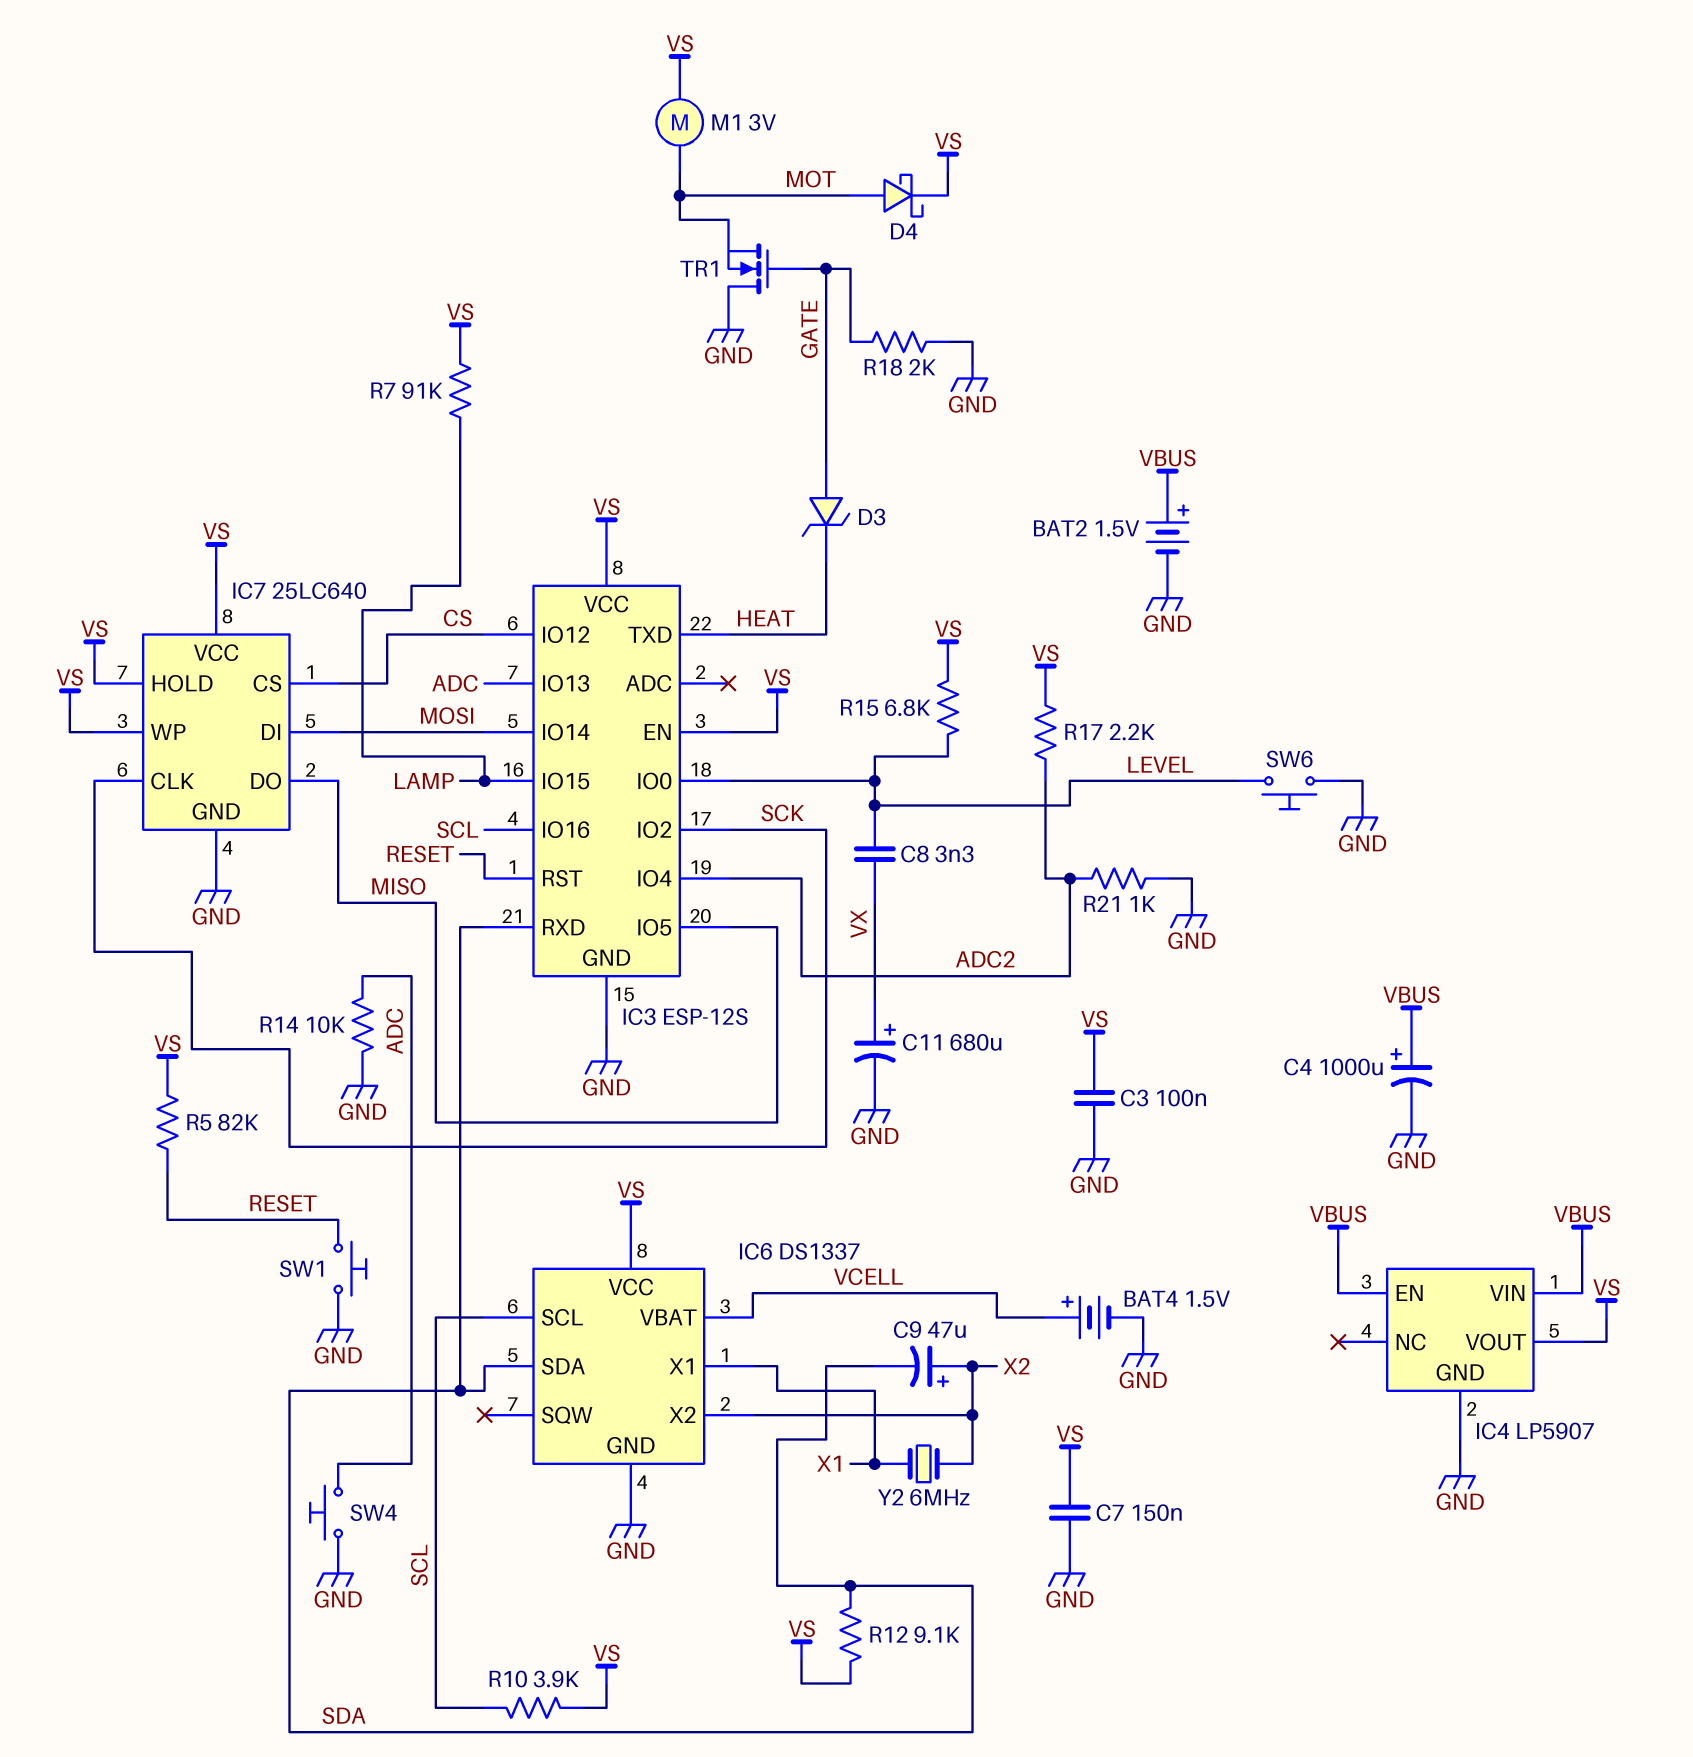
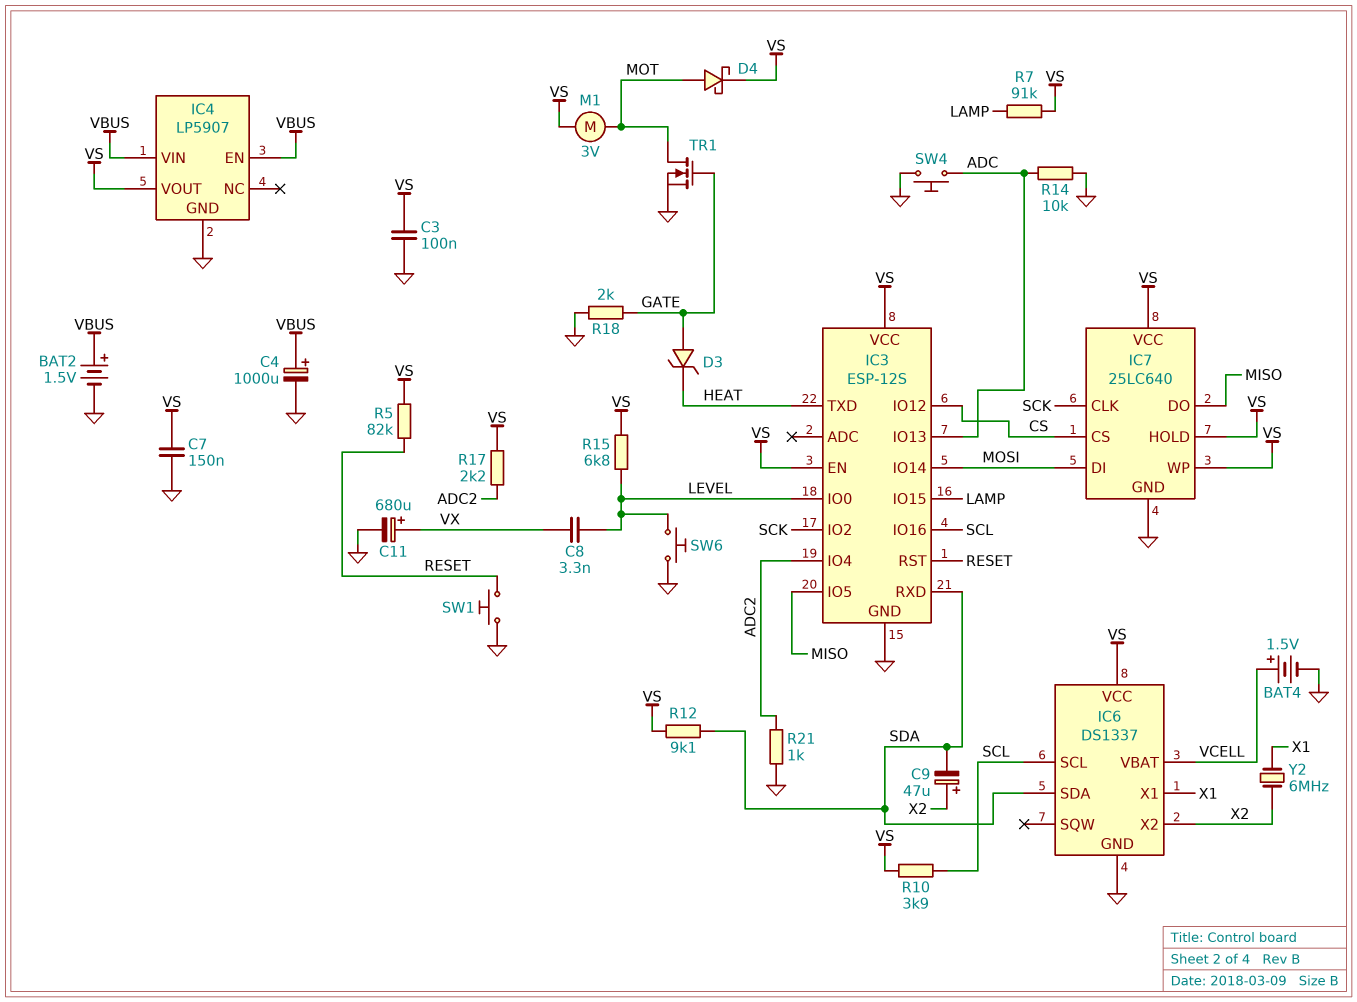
TR1: NMOS (G GATE, D GND, S MOT) -> NMOS (G GATE, D MOT, S GND)

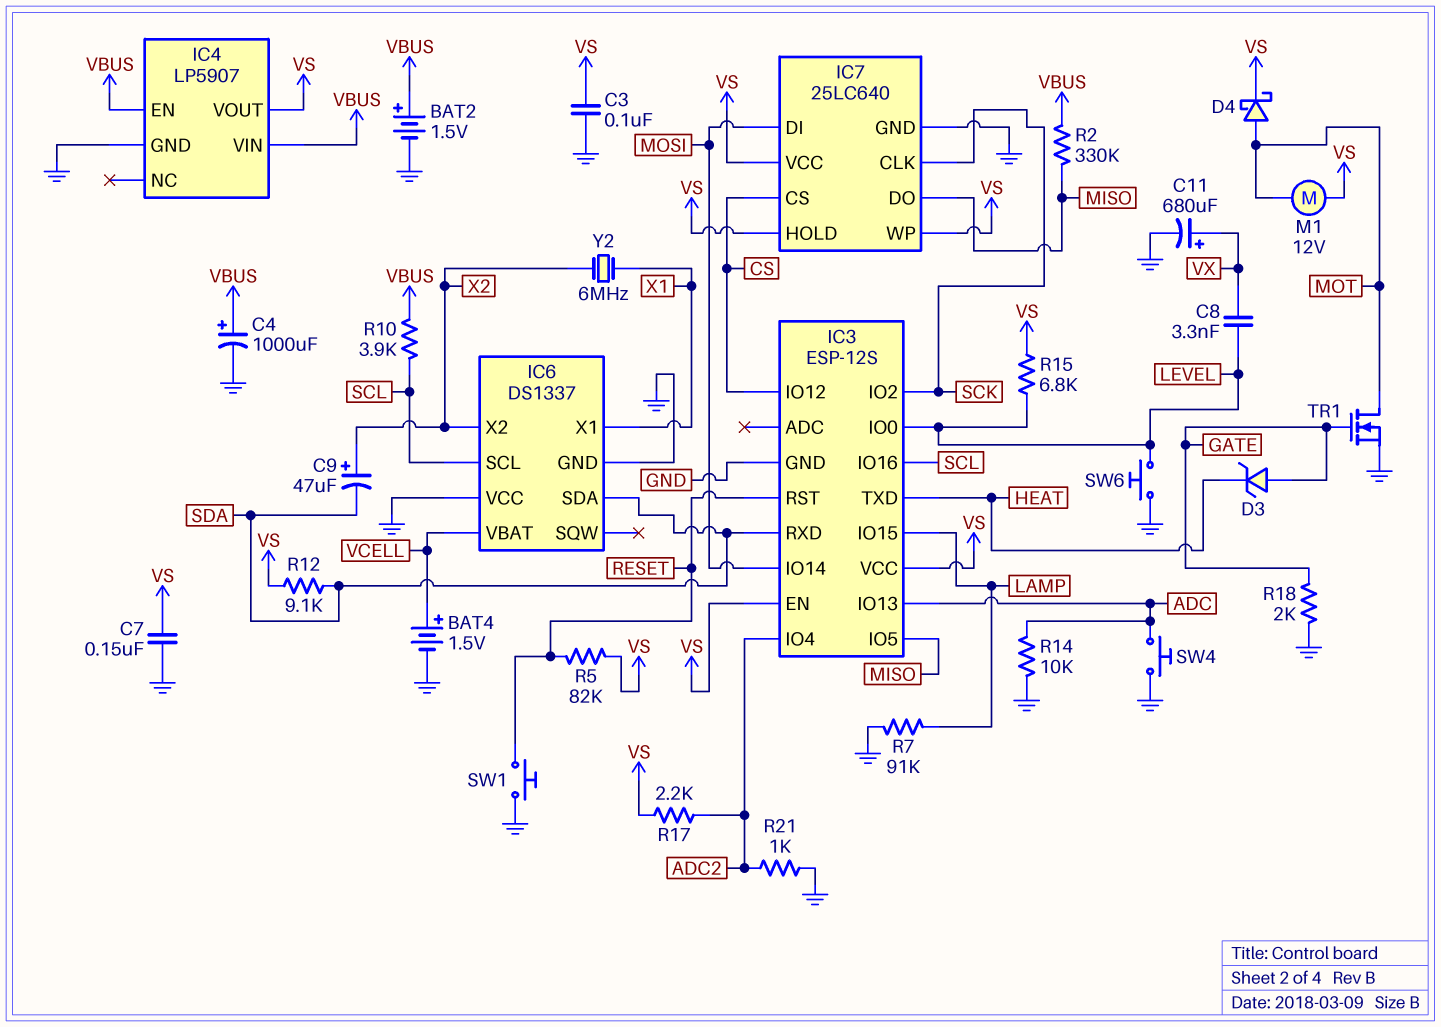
IC6 pin VCC: VS -> GND
M1: motor 3V (MOT, VS) -> motor 12V (MOT, VS)
R2: none -> 330k (MISO, VBUS)
R7: 91k (LAMP, VS) -> 91k (GND, LAMP)
R10: 3.9k (SCL, VS) -> 3.9k (SCL, VBUS)

